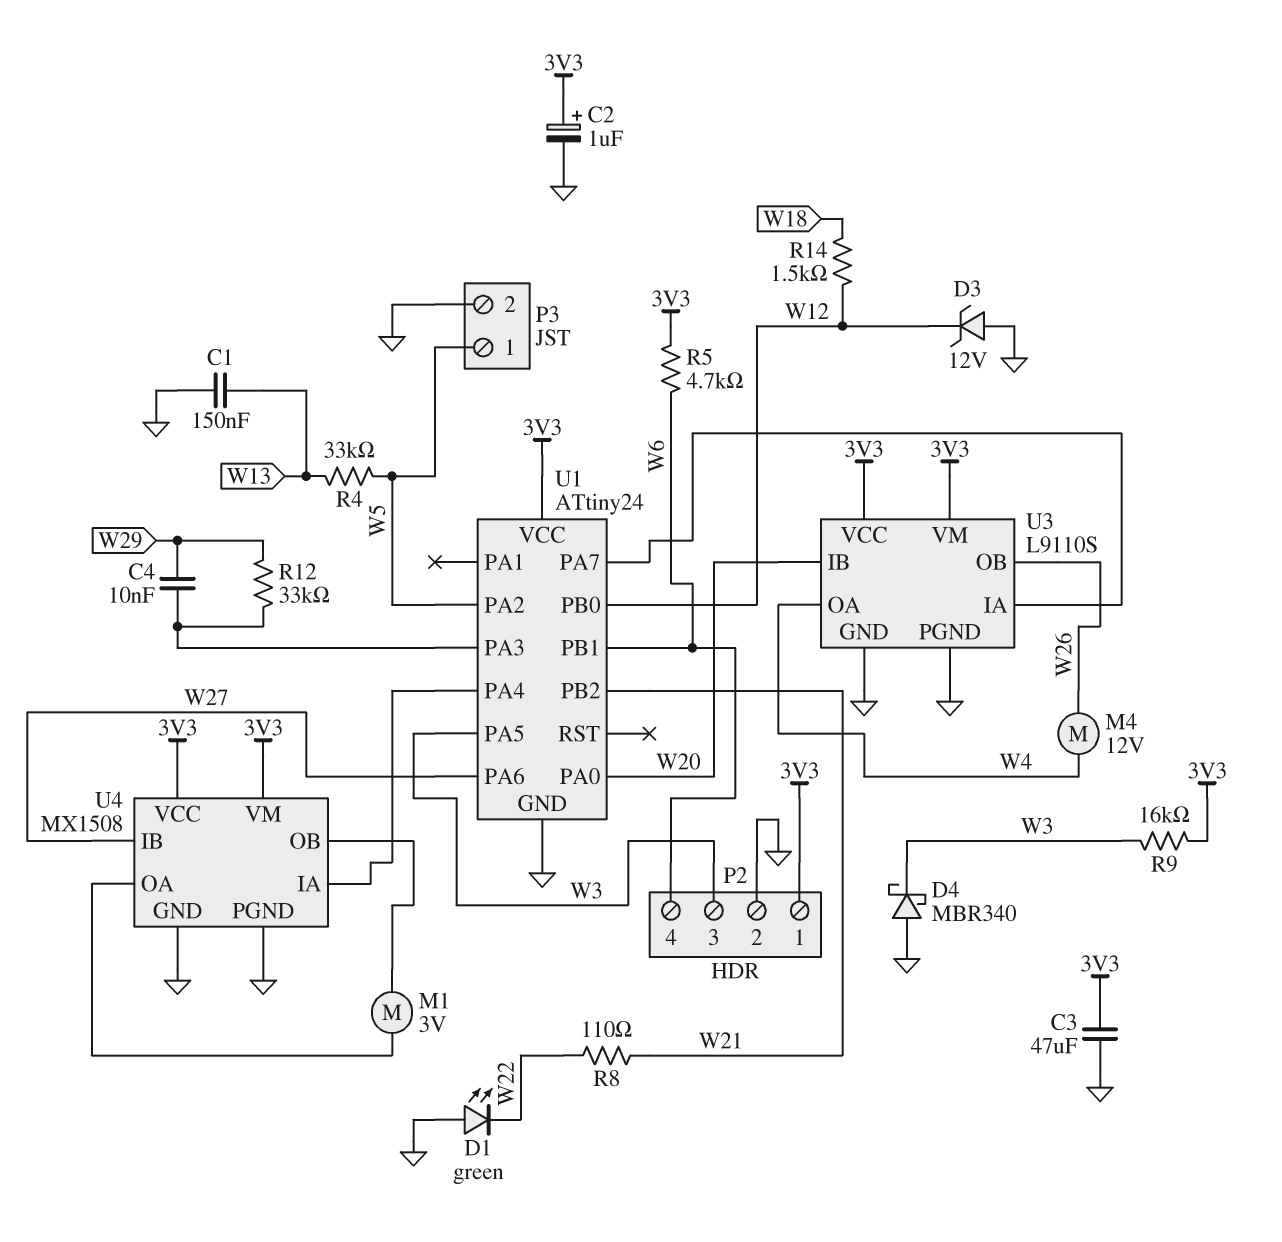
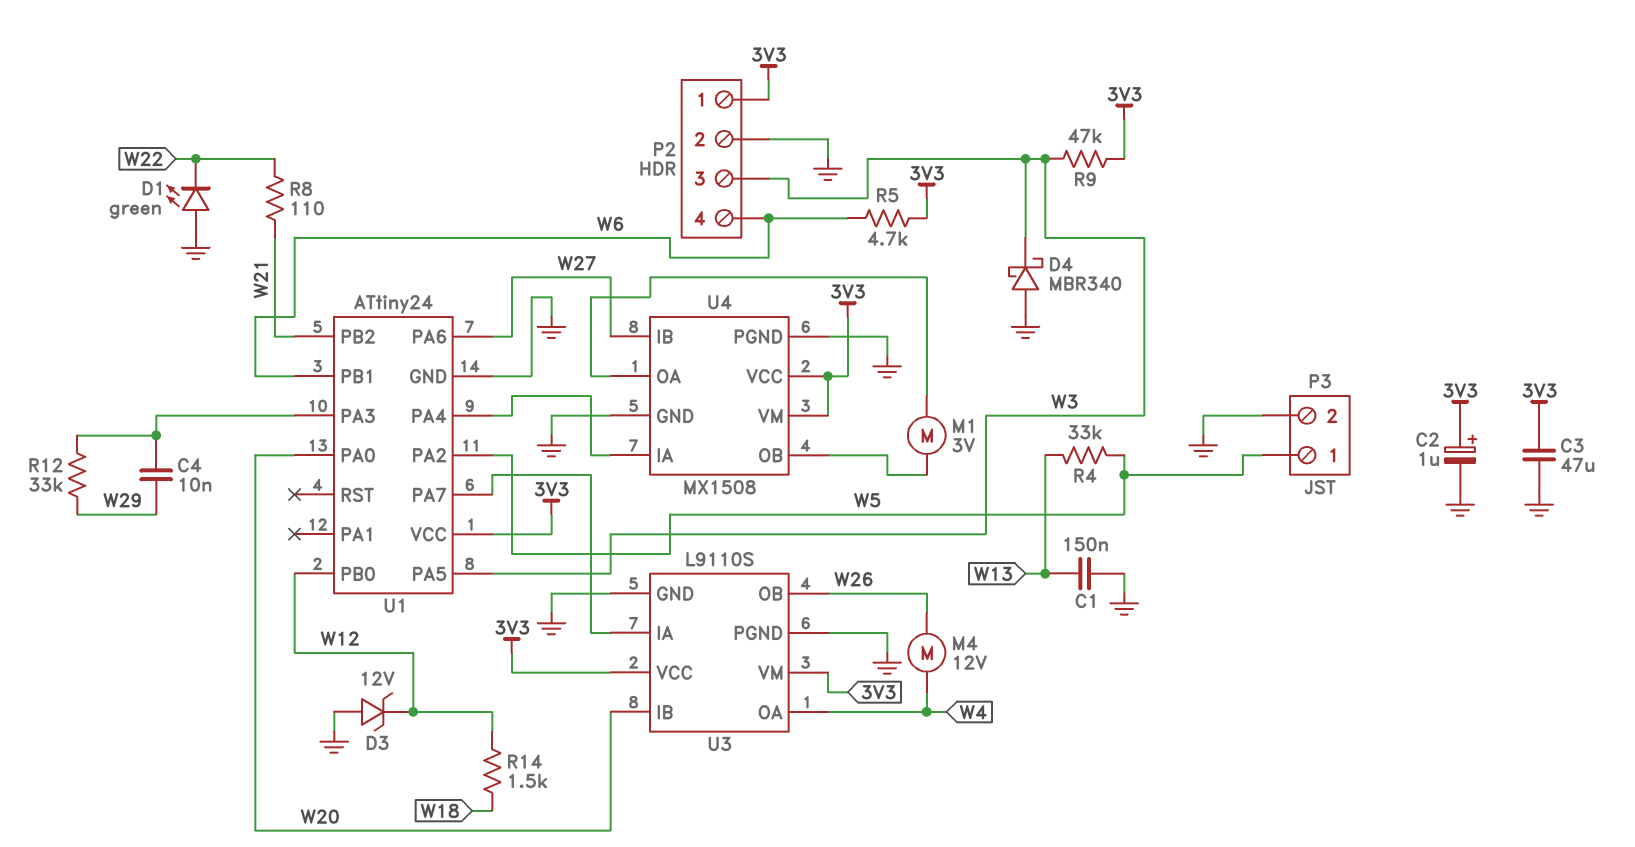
R9: 16k (3V3, W3) -> 47k (3V3, W3)

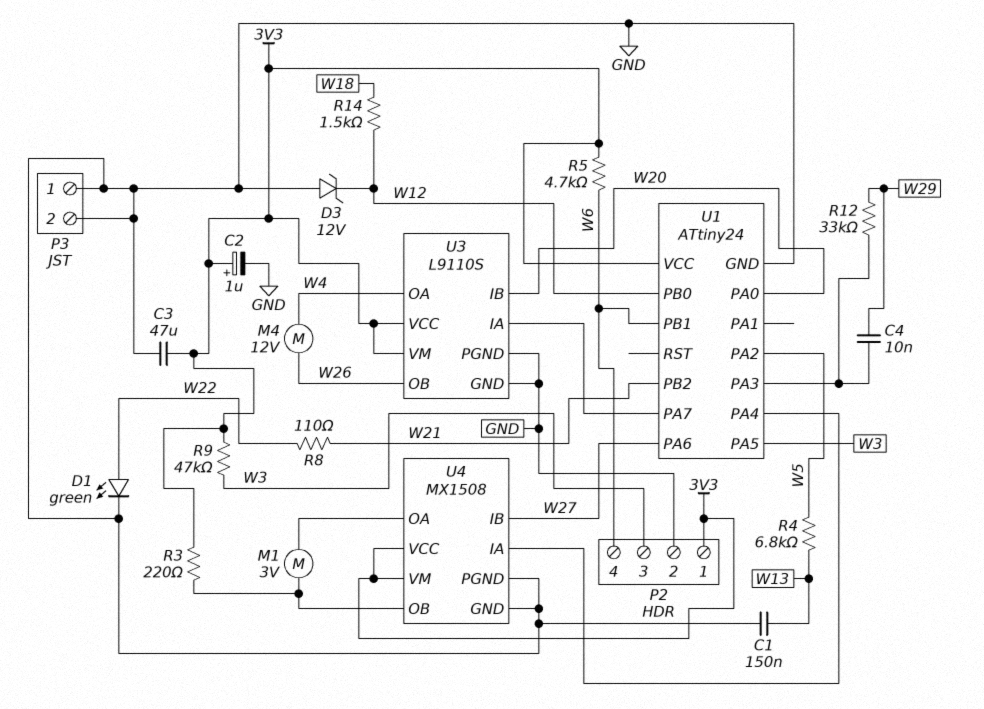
D1: LED green (A GND, K W22) -> LED green (A W22, K GND)
D4: schottky MBR340 (A GND, K W3) -> none
P3 pin 1: W5 -> GND
R3: none -> 220 (3V3, U4/OB)
R4: 33k (W5, W13) -> 6.8k (W5, W13)

